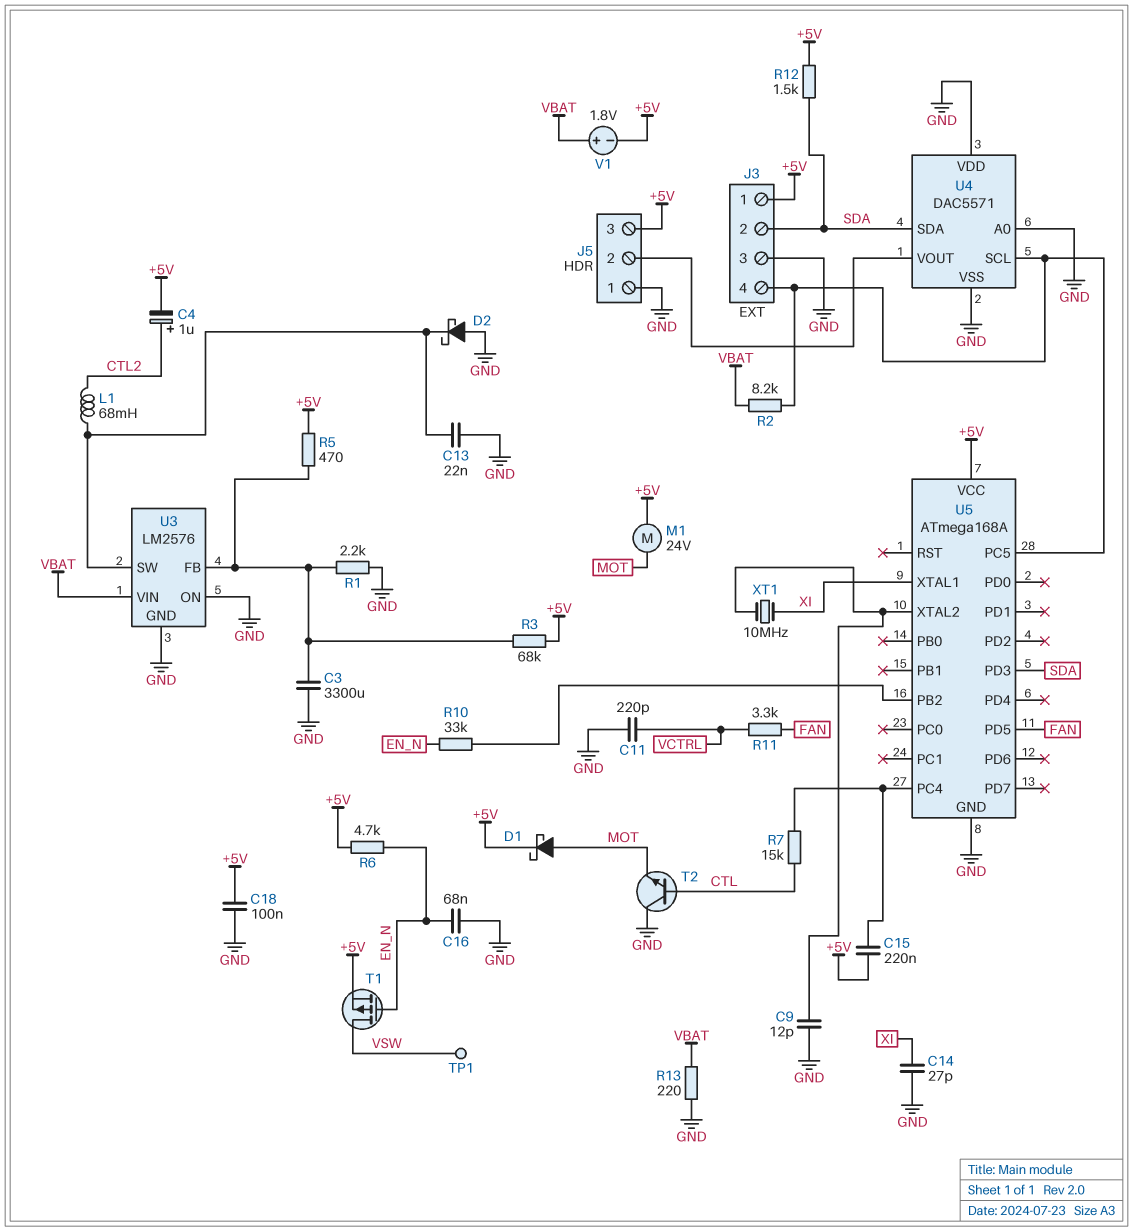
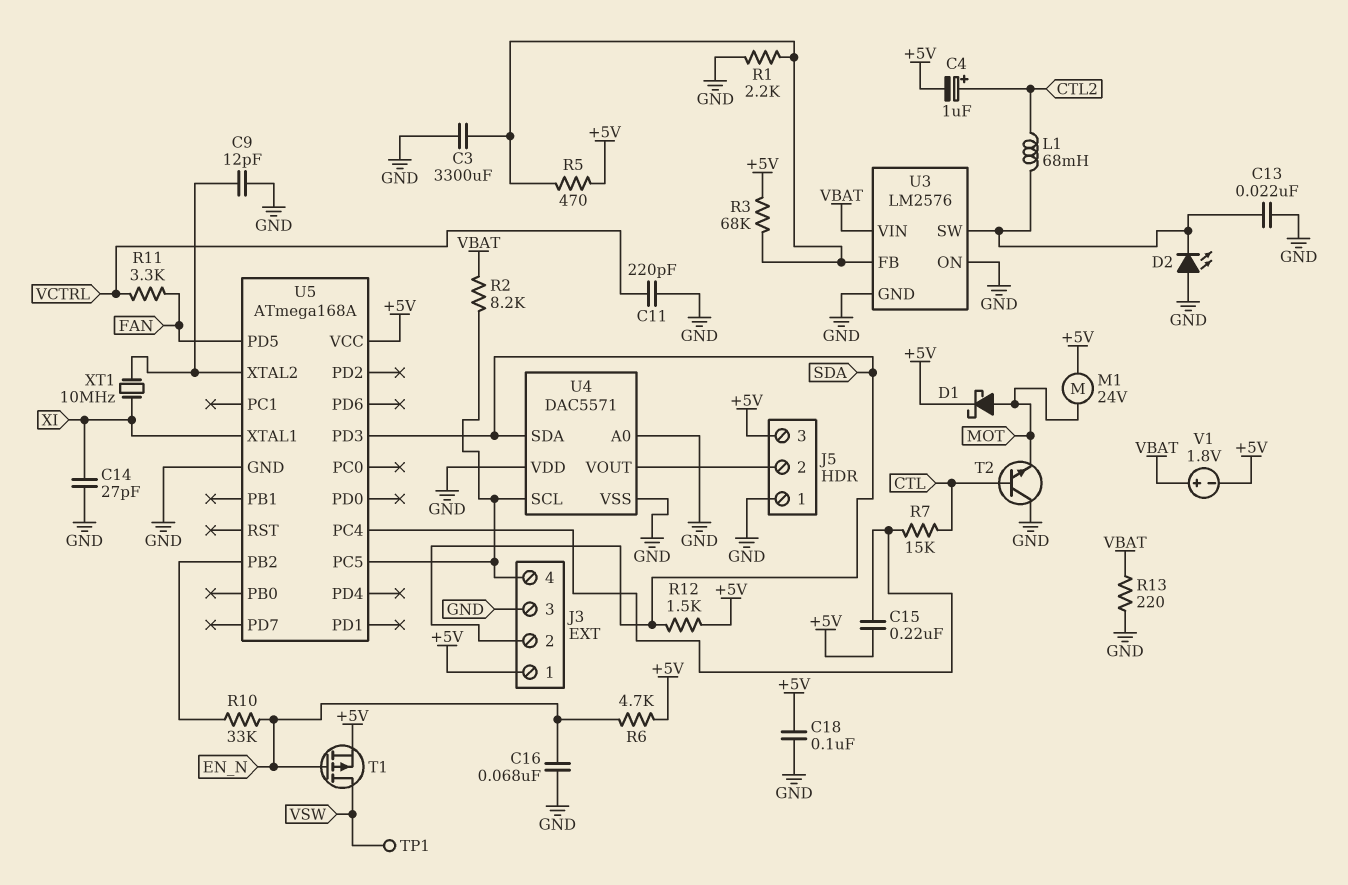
D2: schottky (A GND, K U3/SW) -> LED (A GND, K U3/SW)

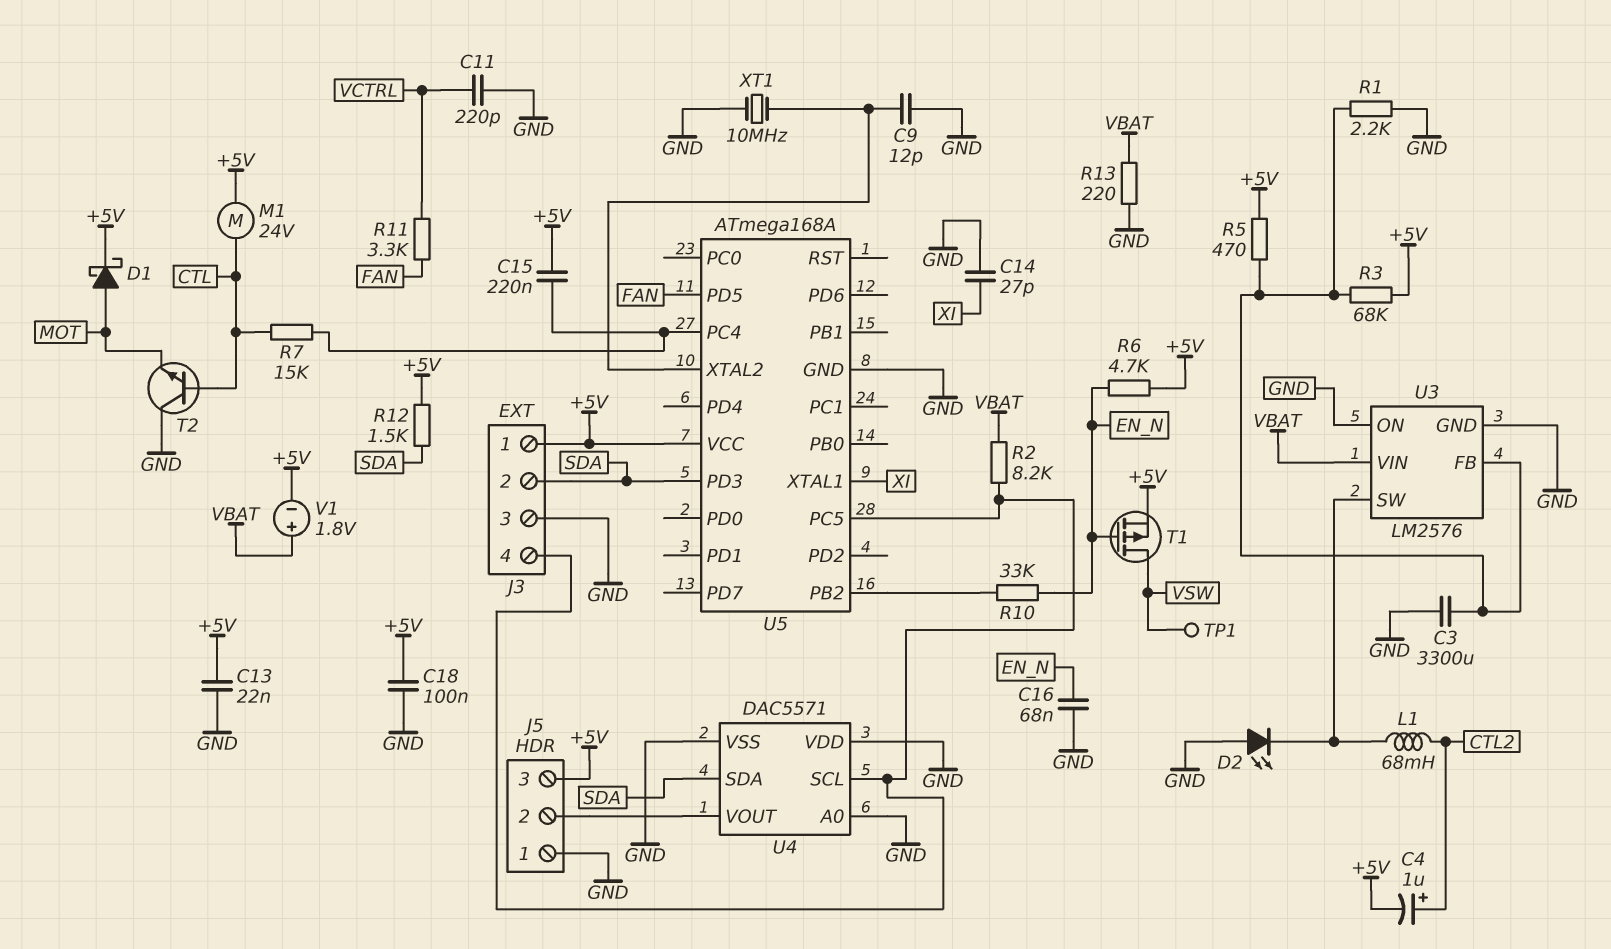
C13: 22nF (GND, U3/SW) -> 22nF (+5V, GND)
M1: motor 24V (+5V, MOT) -> motor 24V (+5V, CTL)
XT1: 10MHz (U5/XTAL2, XI) -> 10MHz (GND, U5/XTAL2)

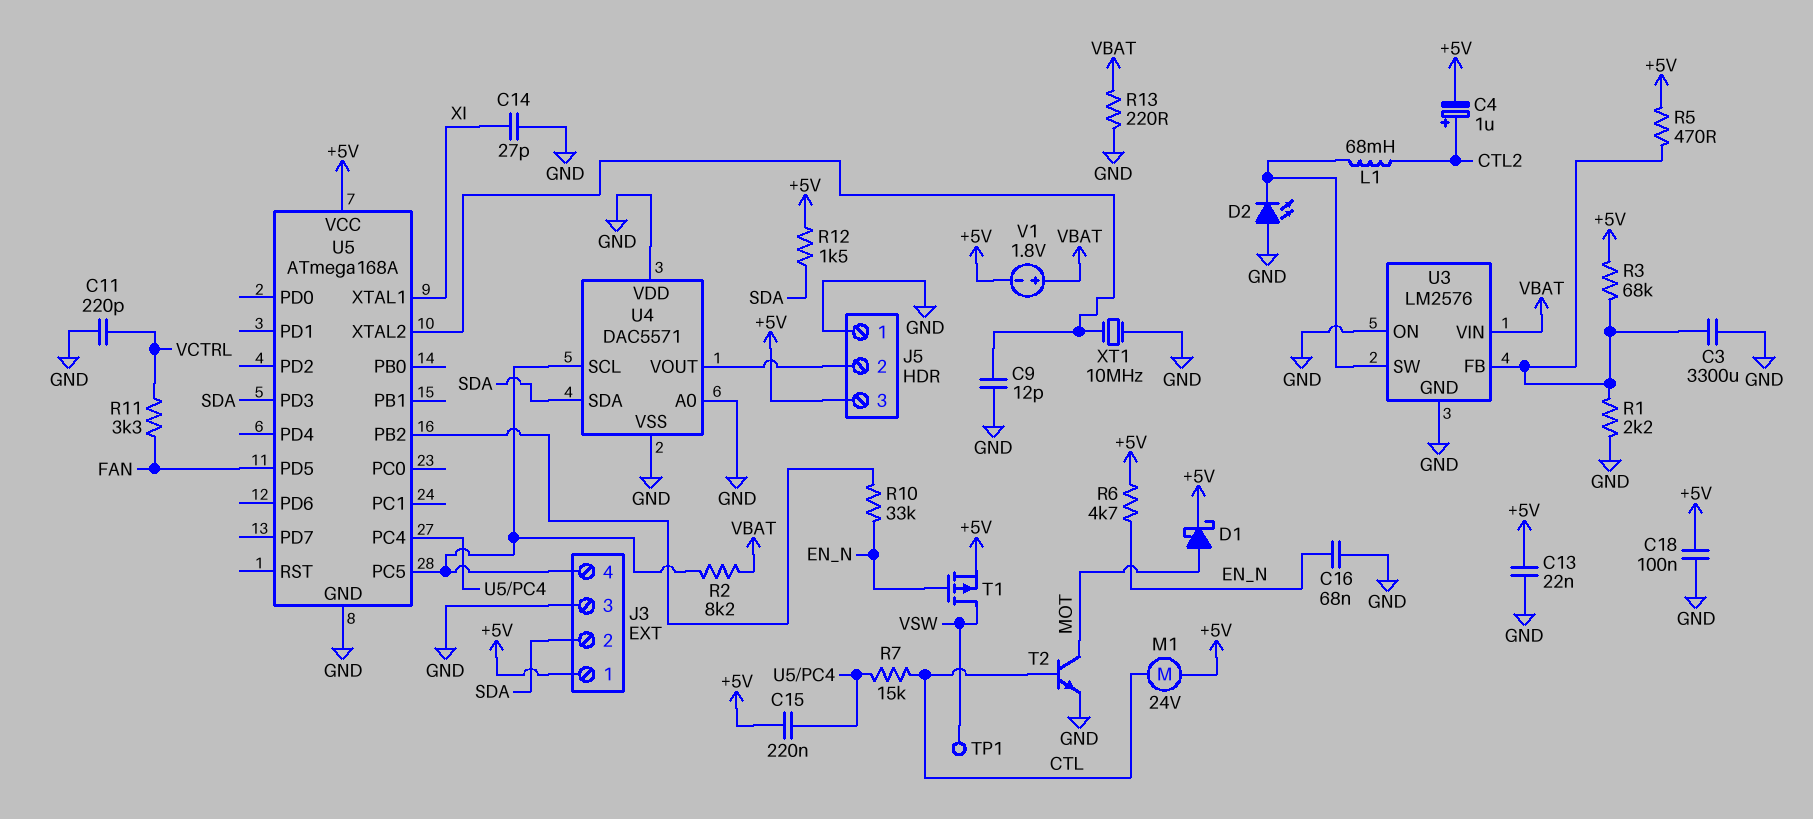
T2: NPN (B CTL, C GND, E MOT) -> NPN (B CTL, C MOT, E GND)

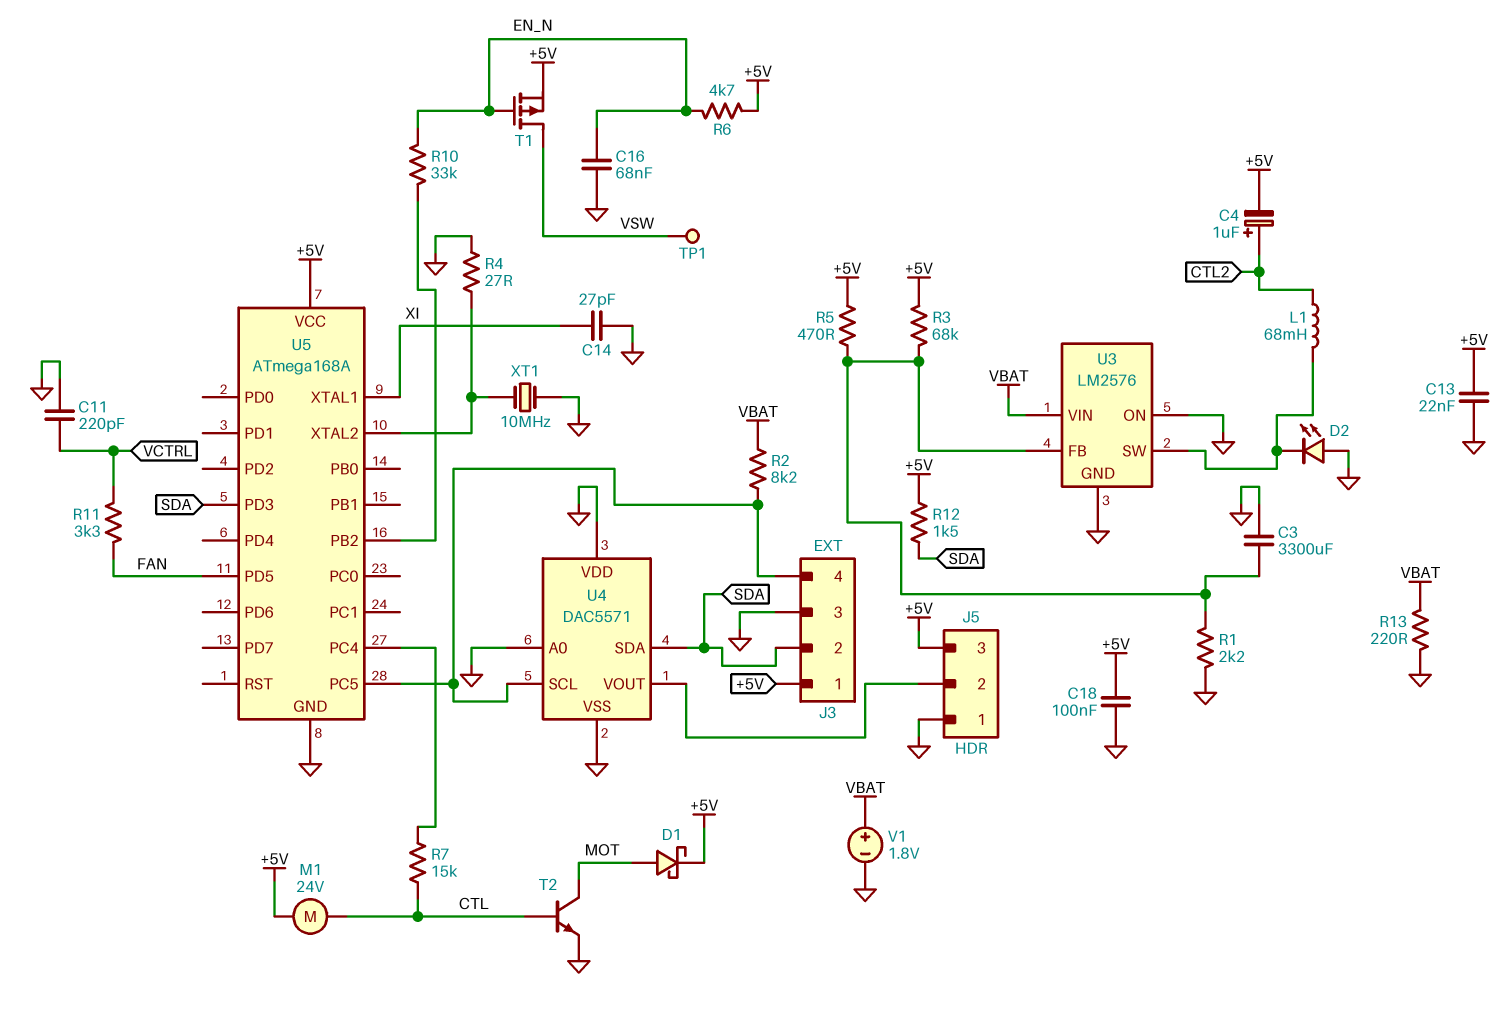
C9: 12pF (GND, U5/XTAL2) -> none
C15: 220nF (+5V, U5/PC4) -> none
R4: none -> 27 (GND, U5/XTAL2)
V1: 1.8V (plus VBAT, minus +5V) -> 1.8V (plus VBAT, minus GND)

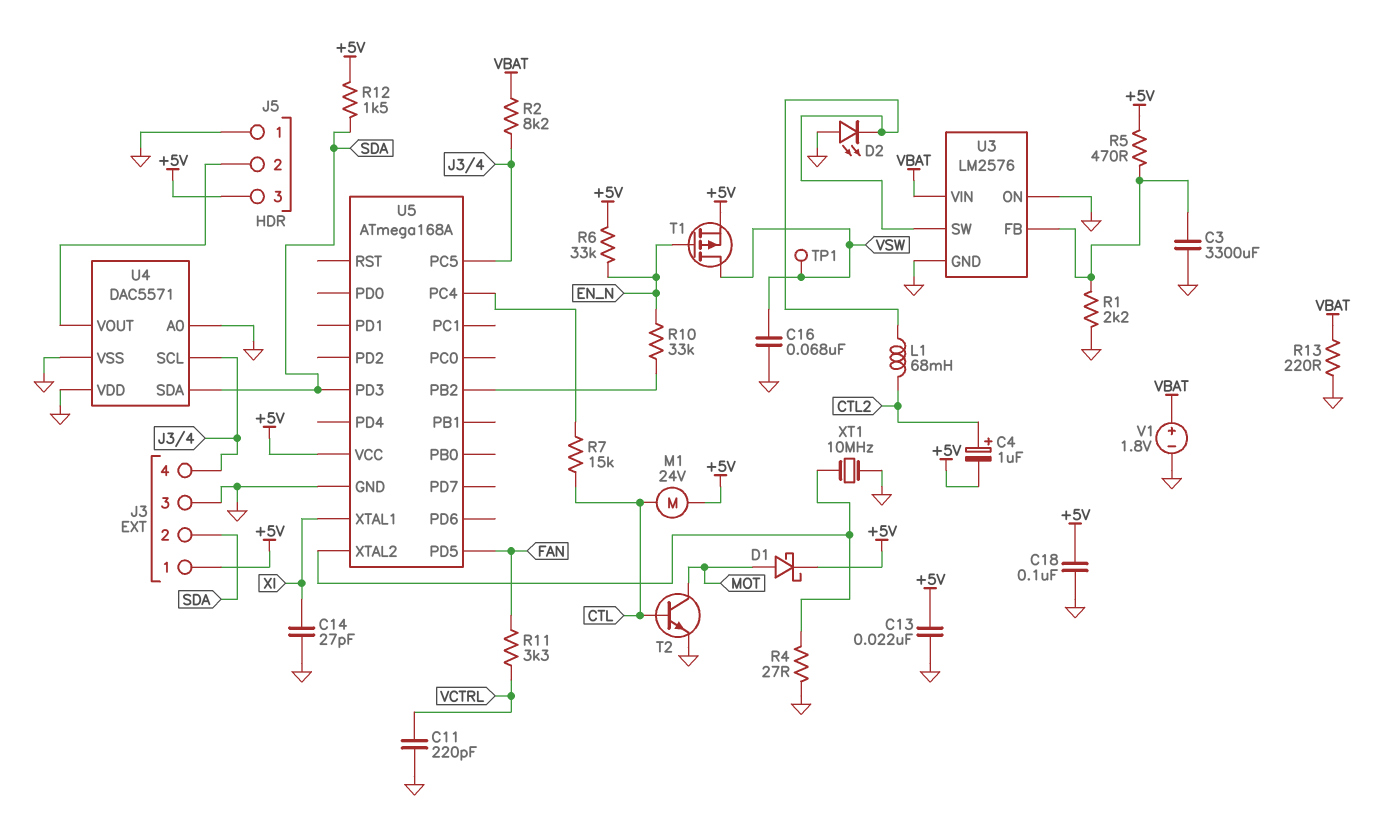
C16: 68nF (EN_N, GND) -> 68nF (GND, VSW)
R3: 68k (+5V, U3/FB) -> none
R6: 4.7k (+5V, EN_N) -> 33k (+5V, EN_N)

